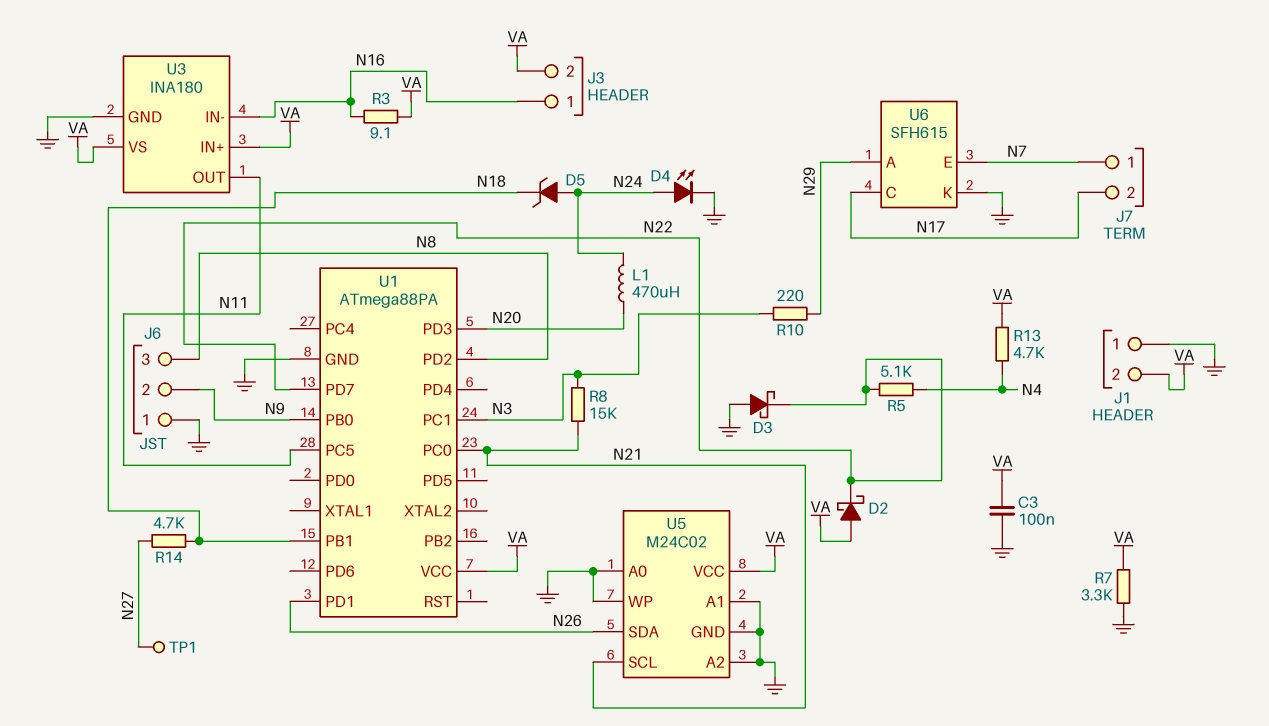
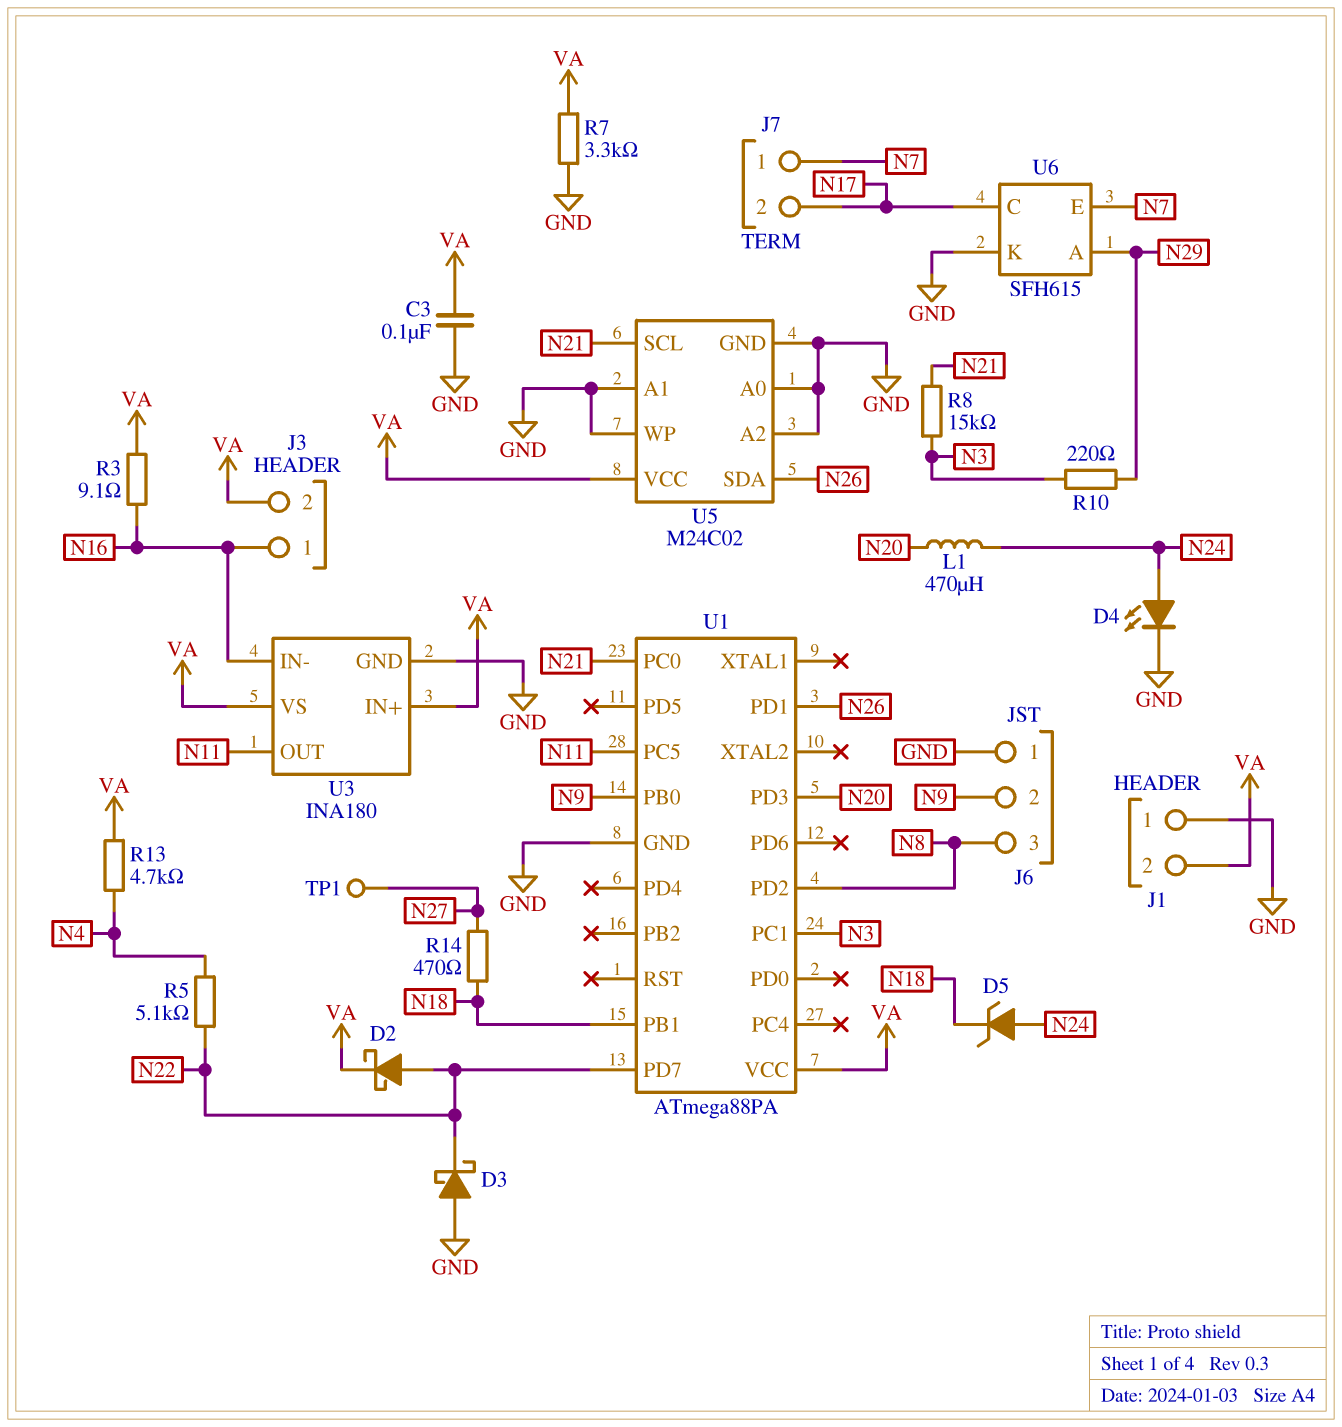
D2: schottky (A VA, K N22) -> schottky (A N22, K VA)
R14: 4.7k (N18, N27) -> 470 (N18, N27)

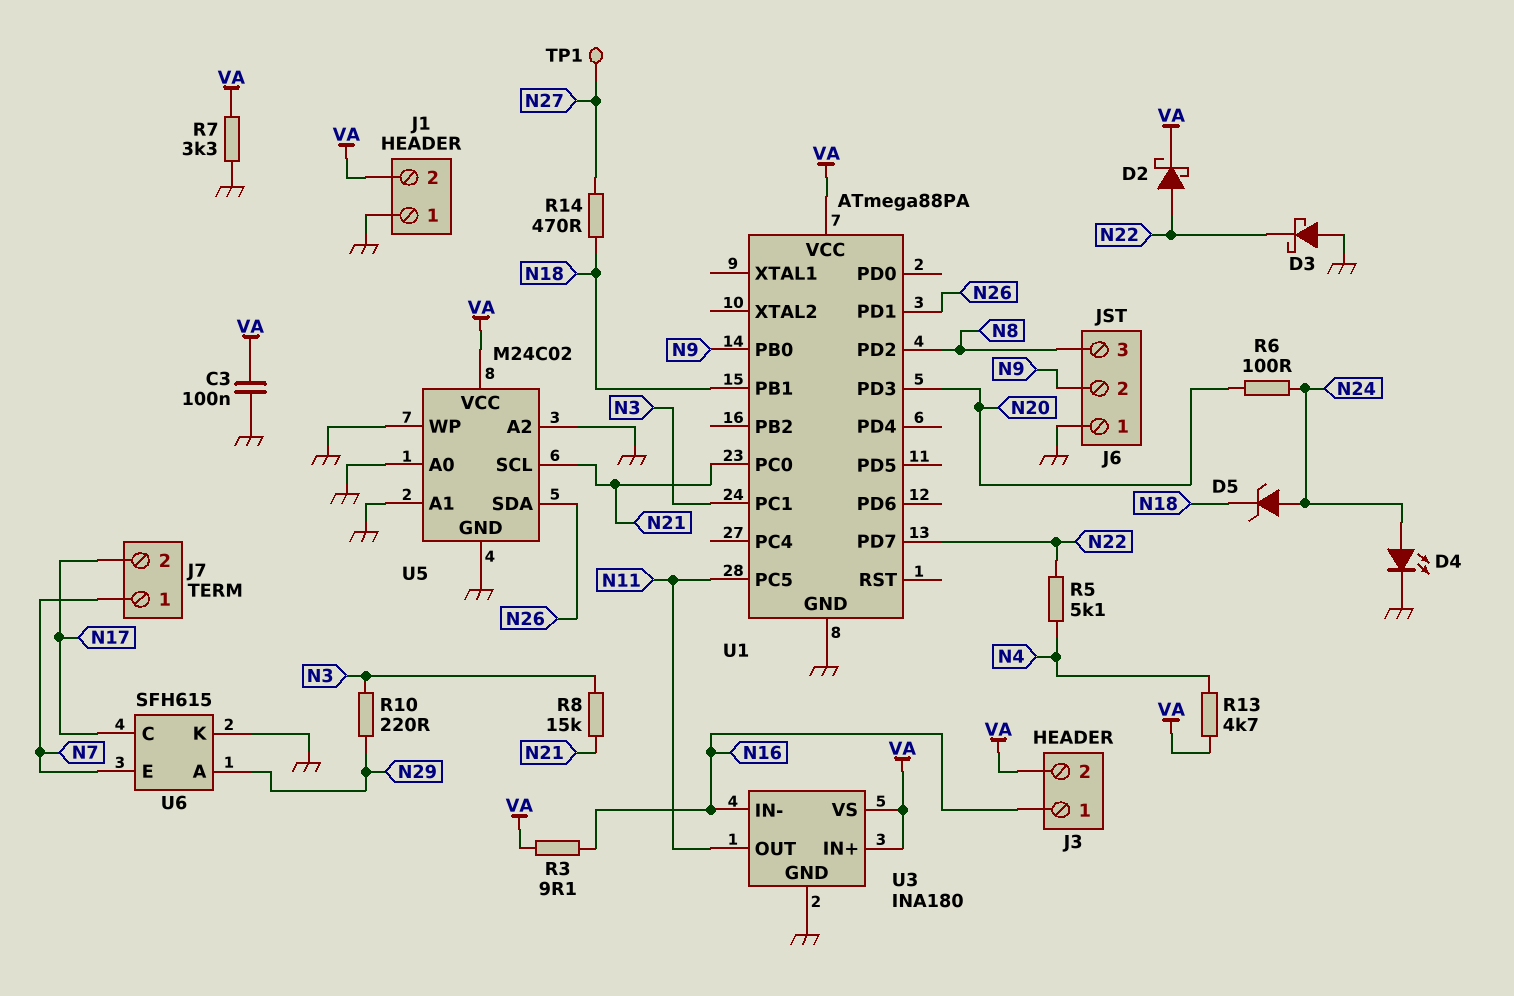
L1: 470uH (N20, N24) -> none
R6: none -> 100 (N20, N24)

